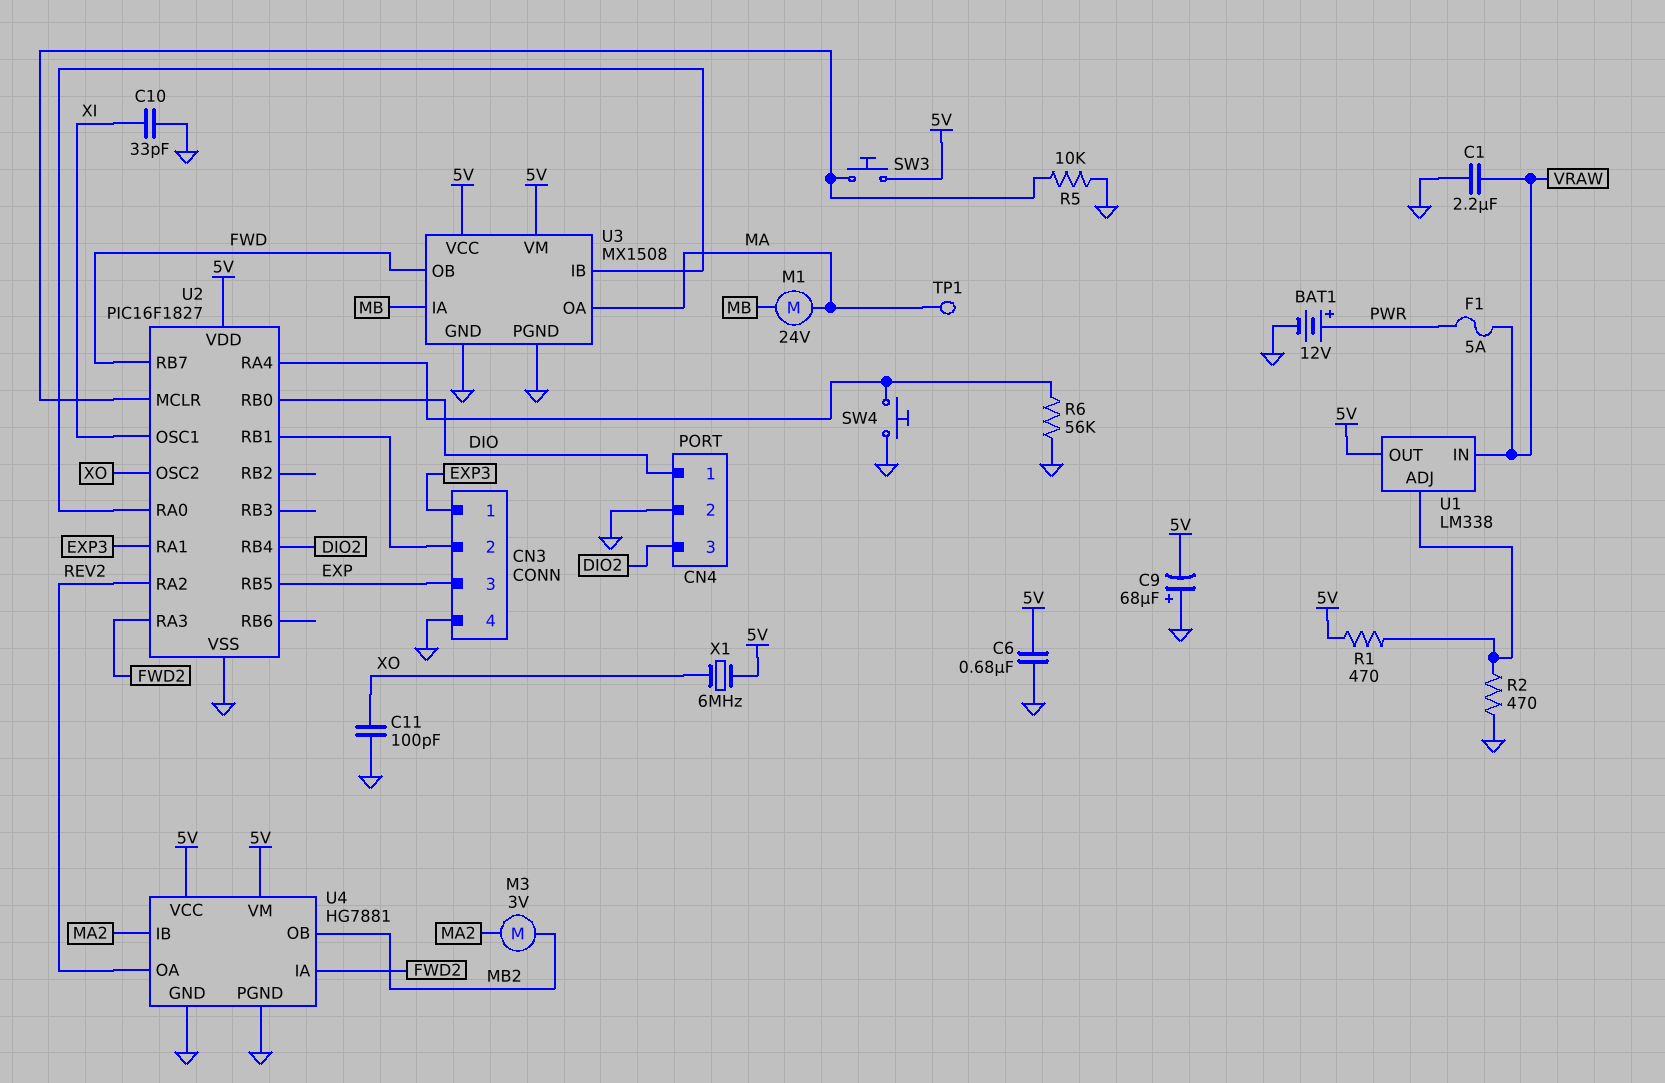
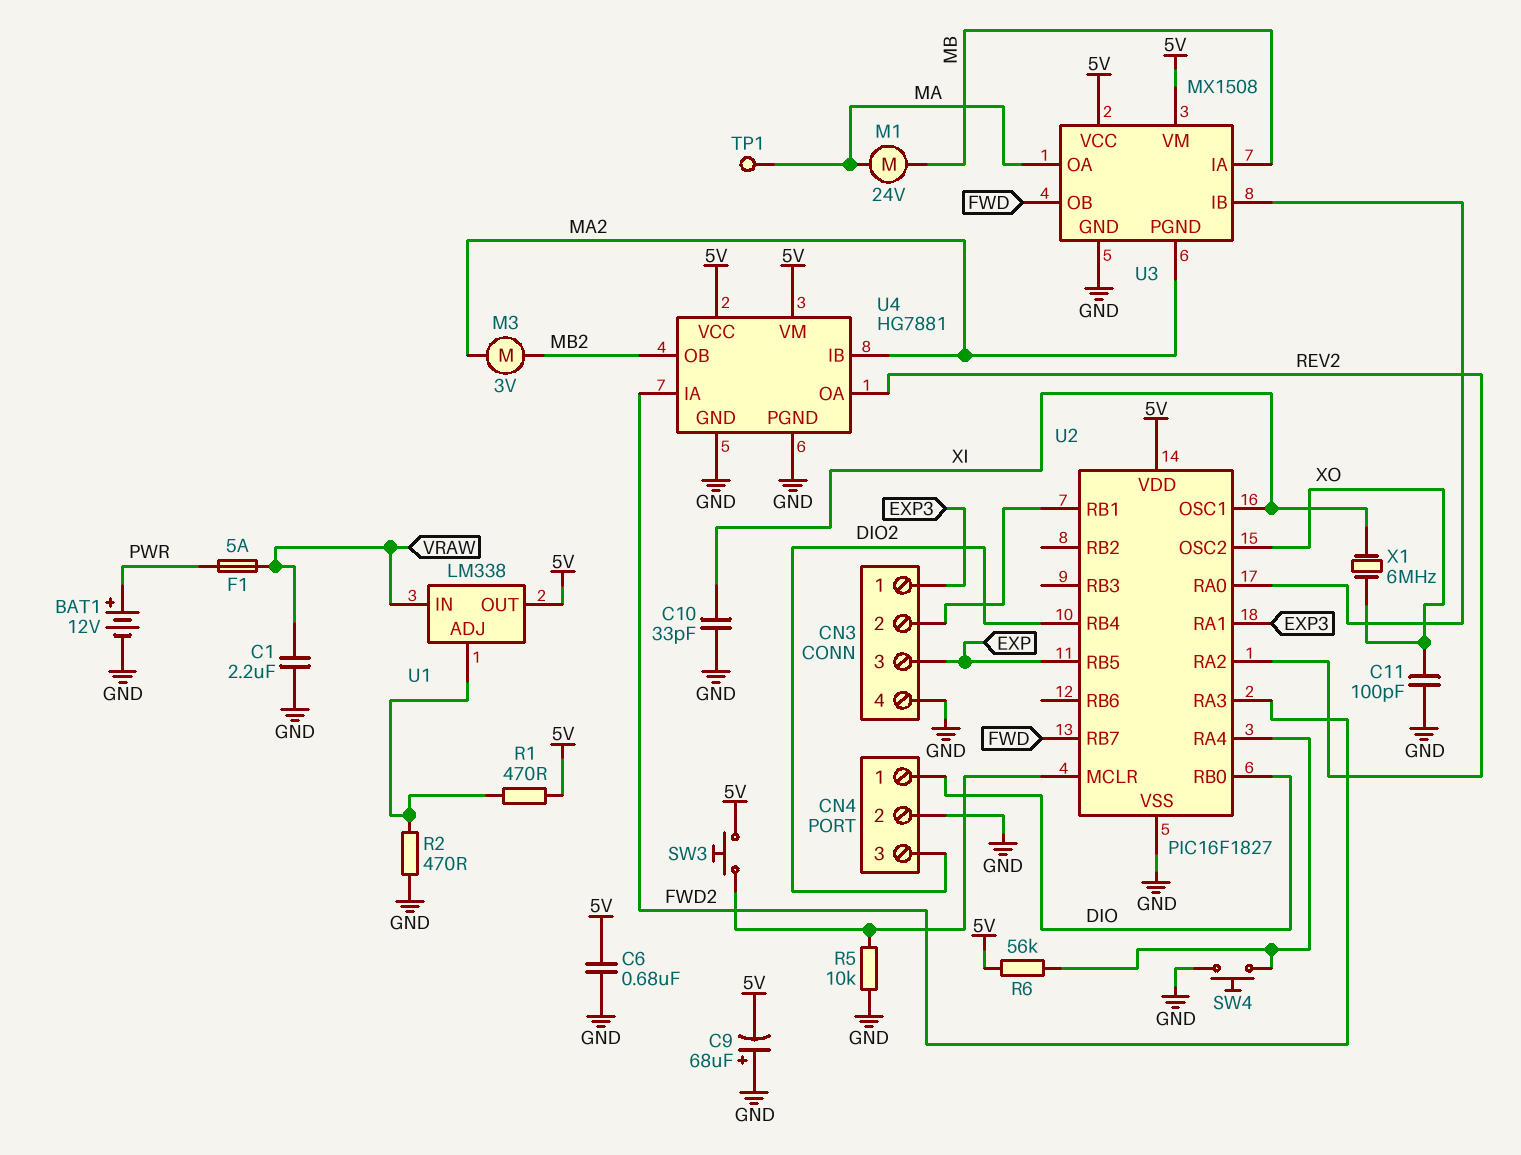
R6: 56k (GND, U2/RA4) -> 56k (5V, U2/RA4)
U3 pin PGND: GND -> MA2
X1: 6MHz (5V, XO) -> 6MHz (XI, XO)

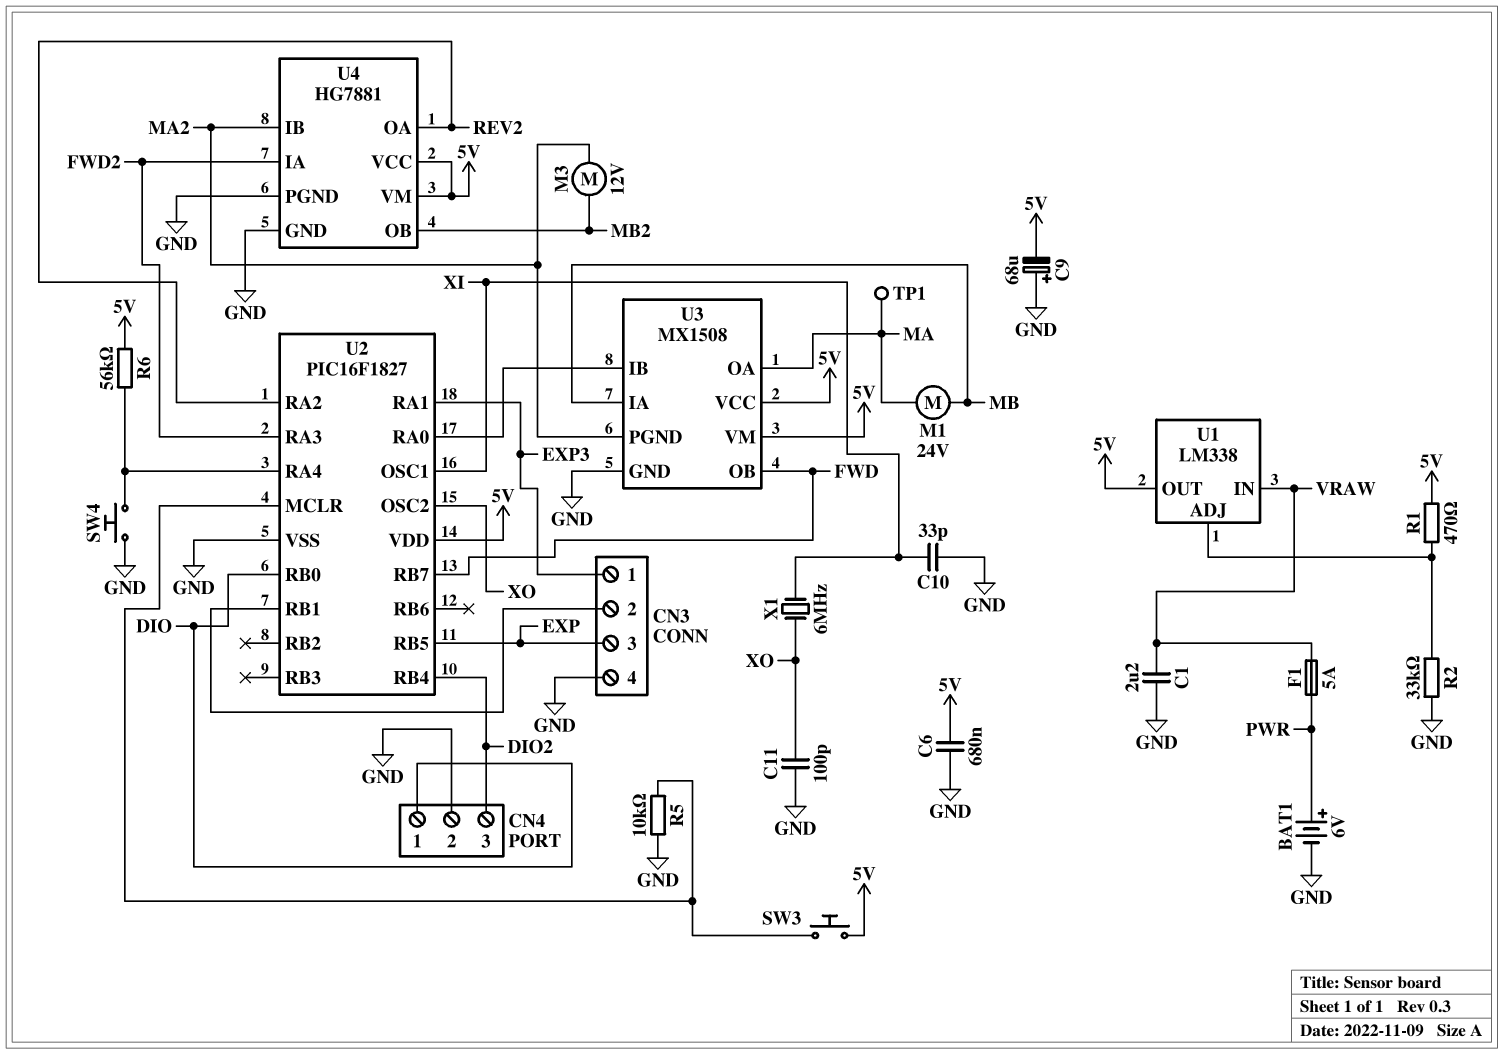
BAT1: 12V (plus PWR, minus GND) -> 6V (plus PWR, minus GND)
M3: motor 3V (MA2, MB2) -> motor 12V (MA2, MB2)
R2: 470 (GND, U1/ADJ) -> 33k (GND, U1/ADJ)

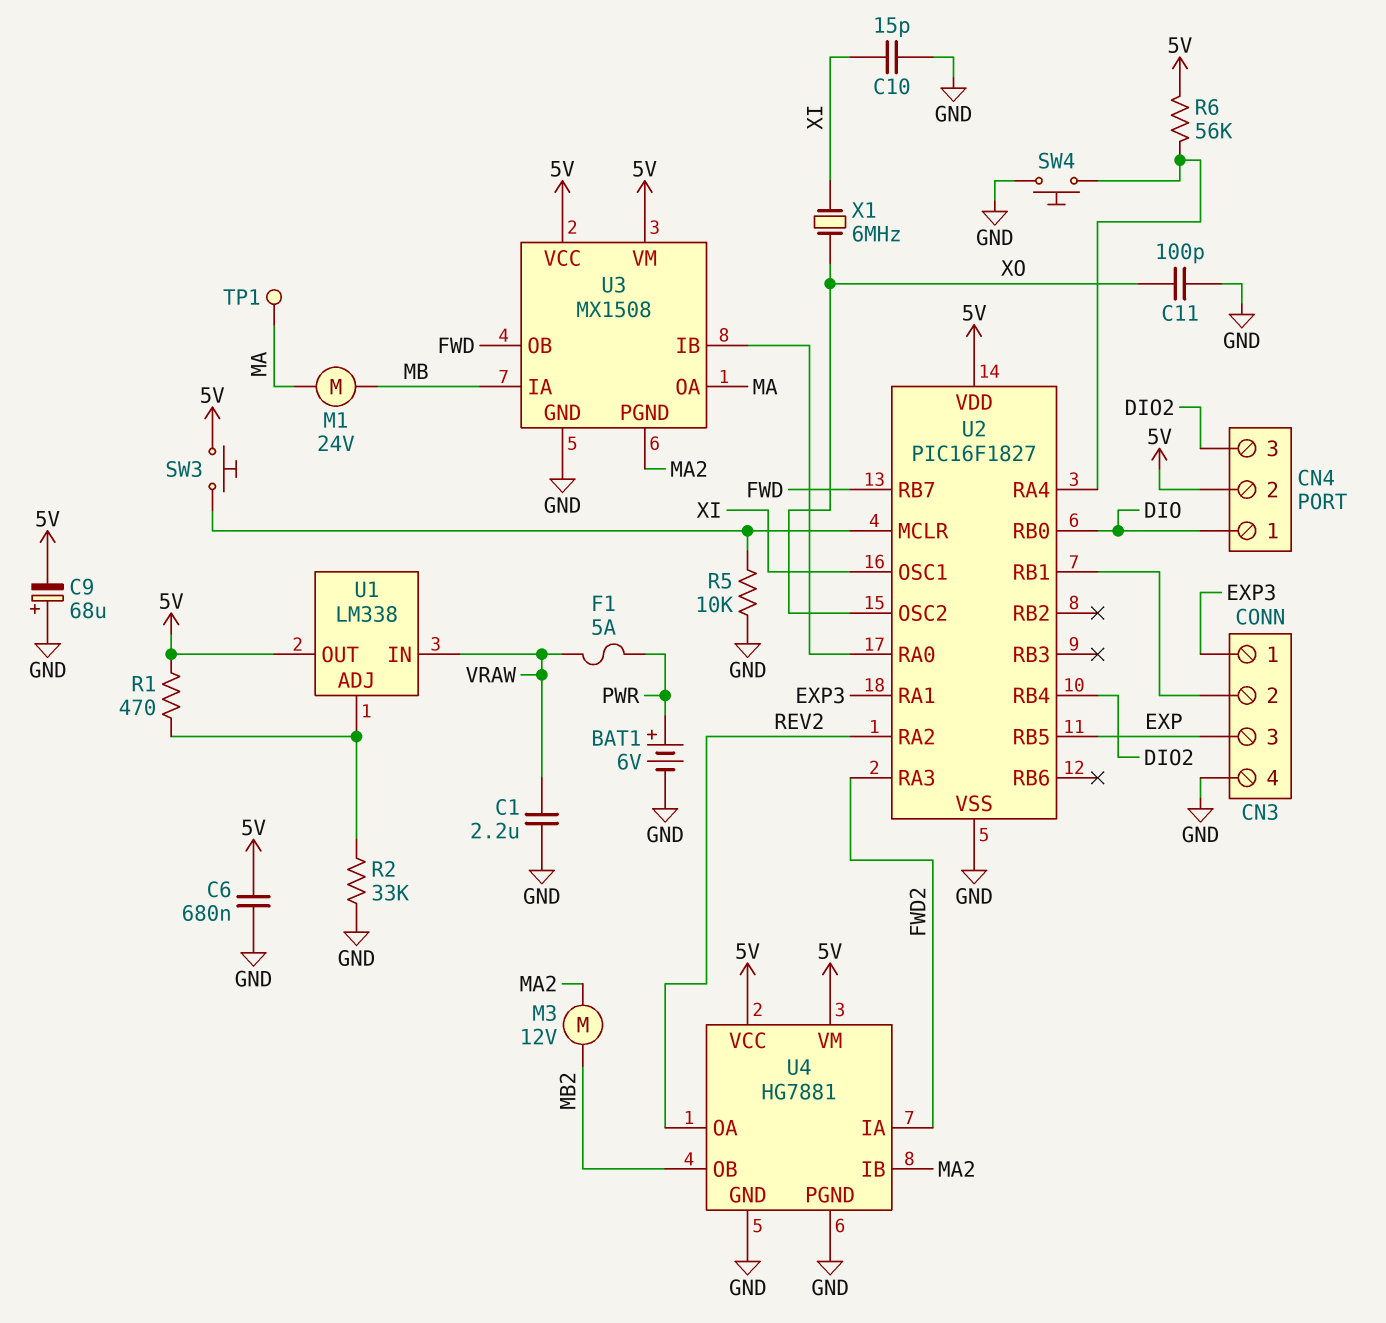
C10: 33pF (GND, XI) -> 15pF (GND, XI)
CN4 pin 2: GND -> 5V

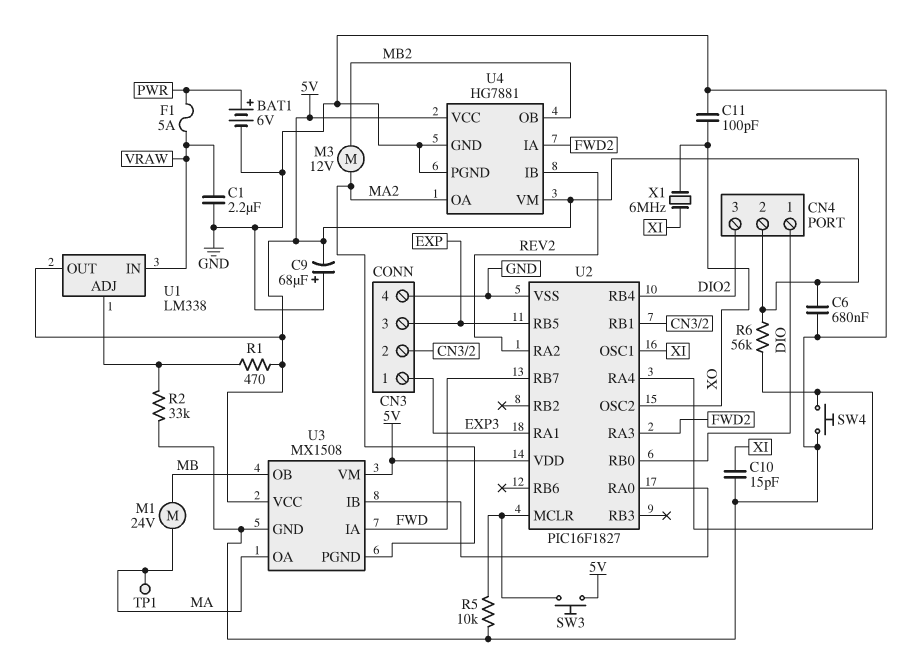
U3 pin IA: MB -> FWD
U3 pin OB: FWD -> MB
U4 pin IB: MA2 -> REV2
U4 pin OA: REV2 -> MA2

